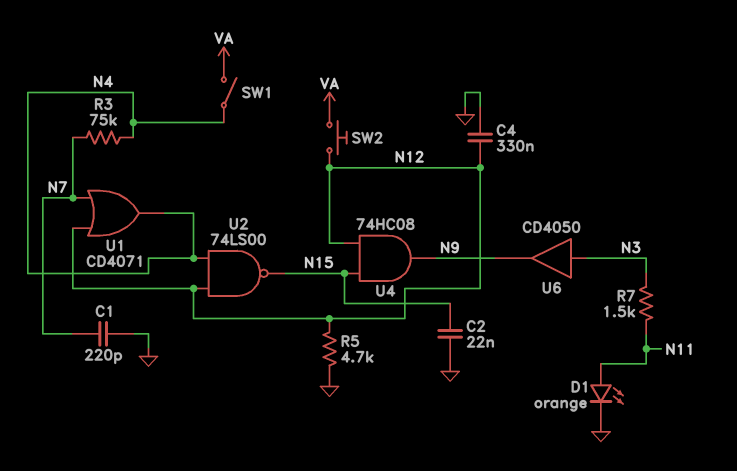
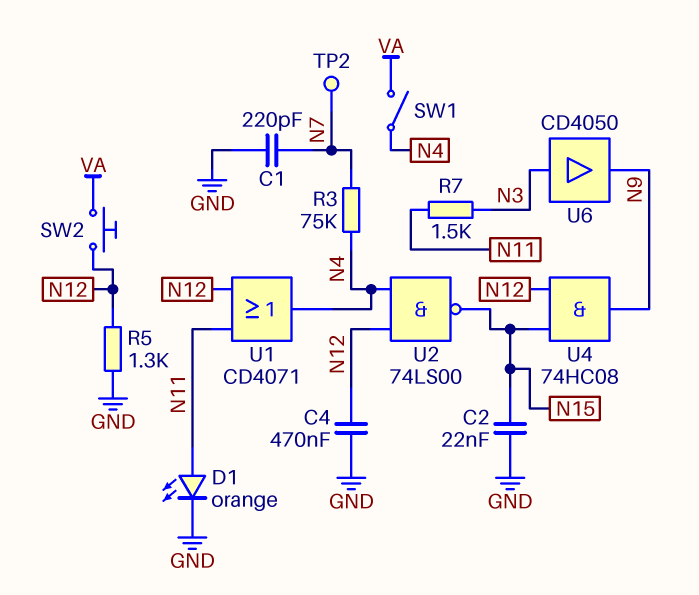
C4: 330nF (GND, N12) -> 470nF (GND, N12)
R5: 4.7k (GND, N12) -> 1.3k (GND, N12)
TP2: none -> test point (N7)
U1: OR CD4071 (in N7, in N12, out N4) -> OR CD4071 (in N11, in N12, out N4)

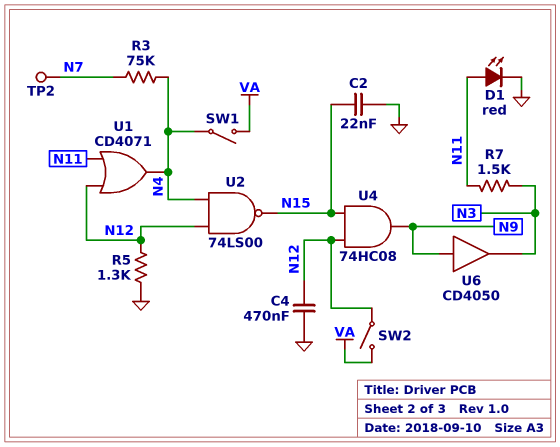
C1: 220pF (GND, N7) -> none
D1: LED orange (A N11, K GND) -> LED red (A N11, K GND)
SW2: button (N12, VA) -> switch (N12, VA)
U6: buffer CD4050 (in N3, out N9) -> buffer CD4050 (in N9, out N3)

